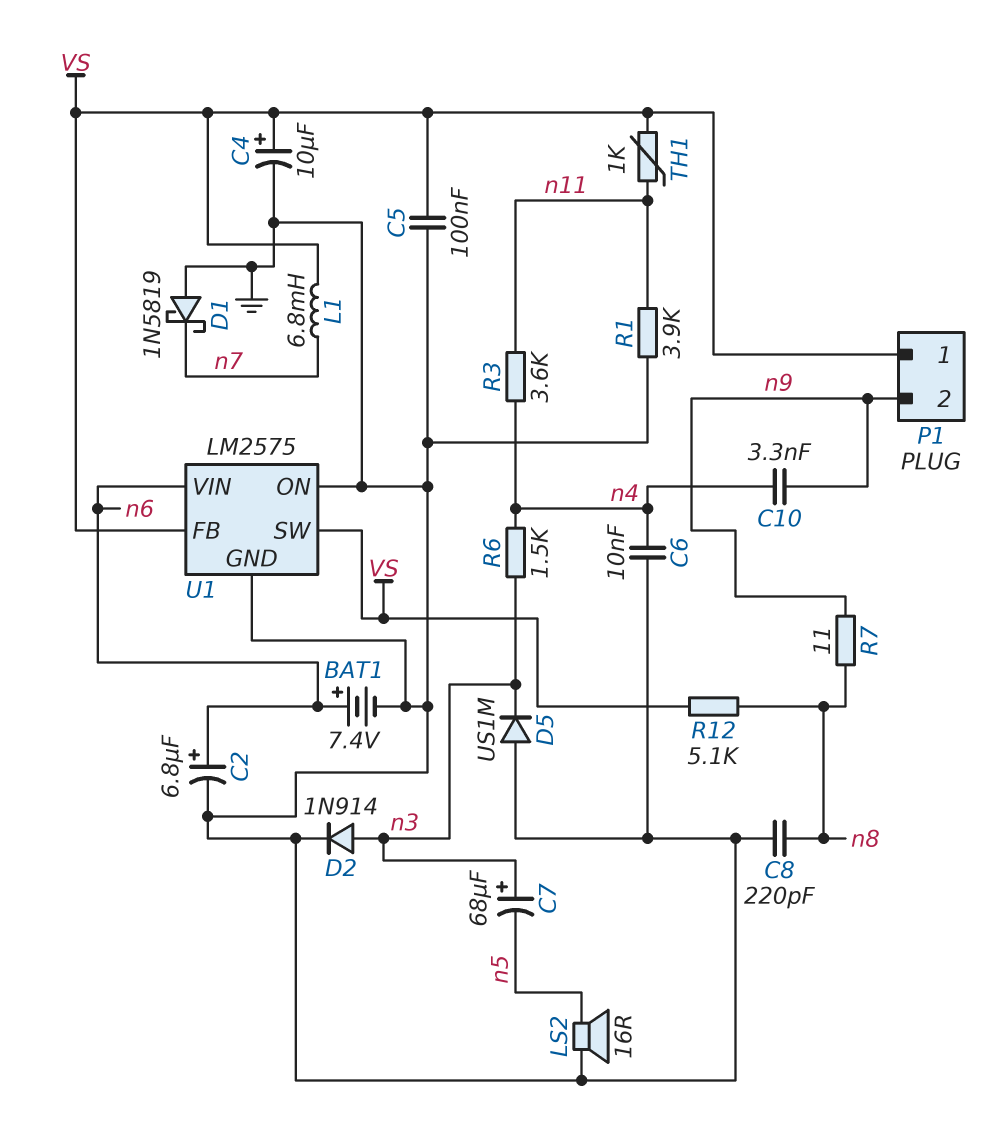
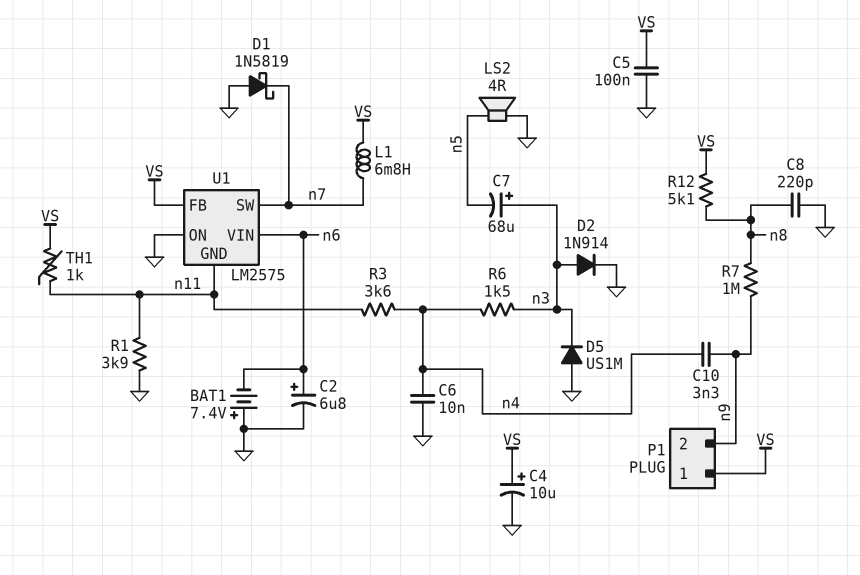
BAT1: 7.4V (plus n6, minus GND) -> 7.4V (plus GND, minus n6)
LS2: speaker 16R (GND, n5) -> speaker 4R (GND, n5)
R7: 11 (n8, n9) -> 1M (n8, n9)
U1 pin GND: GND -> n11
U1 pin SW: VS -> n7

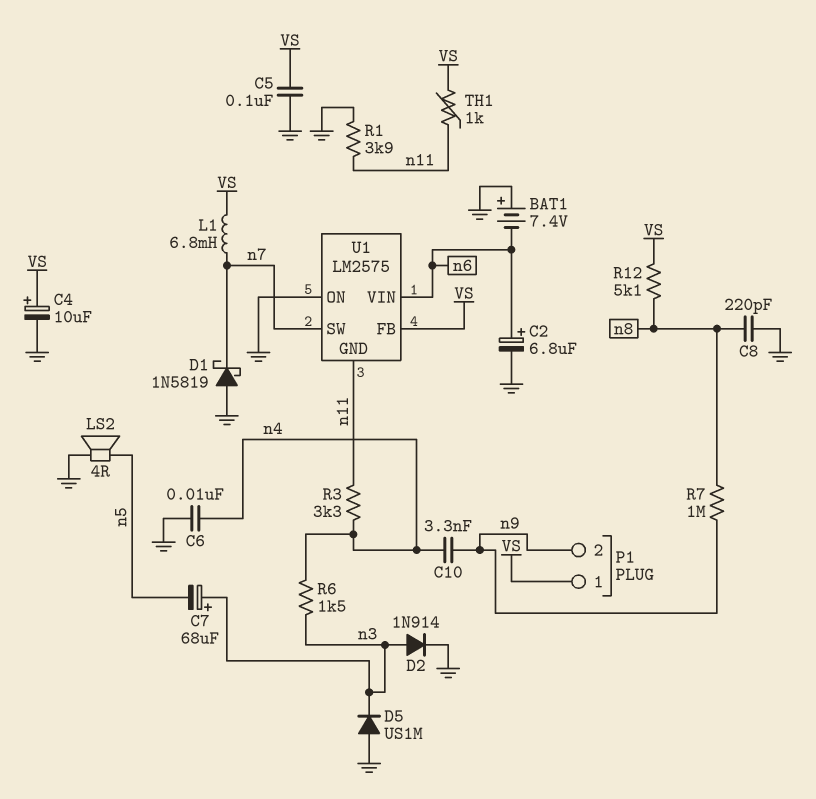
R3: 3.6k (n4, n11) -> 3.3k (n4, n11)

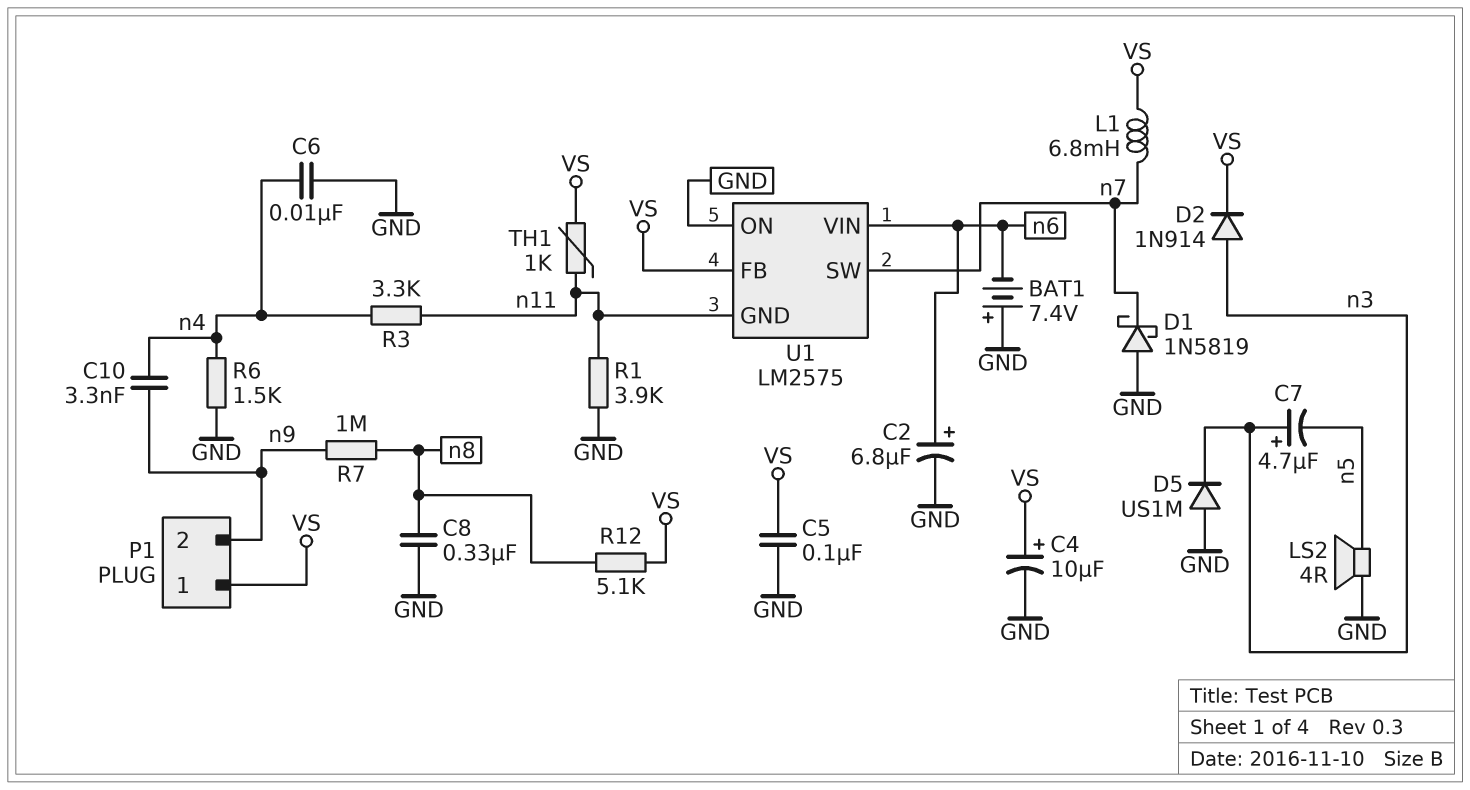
C7: 68uF (plus n3, minus n5) -> 4.7uF (plus n3, minus n5)
C8: 220pF (GND, n8) -> 330nF (GND, n8)
D2: diode 1N914 (A n3, K GND) -> diode 1N914 (A n3, K VS)
R6: 1.5k (n3, n4) -> 1.5k (GND, n4)

